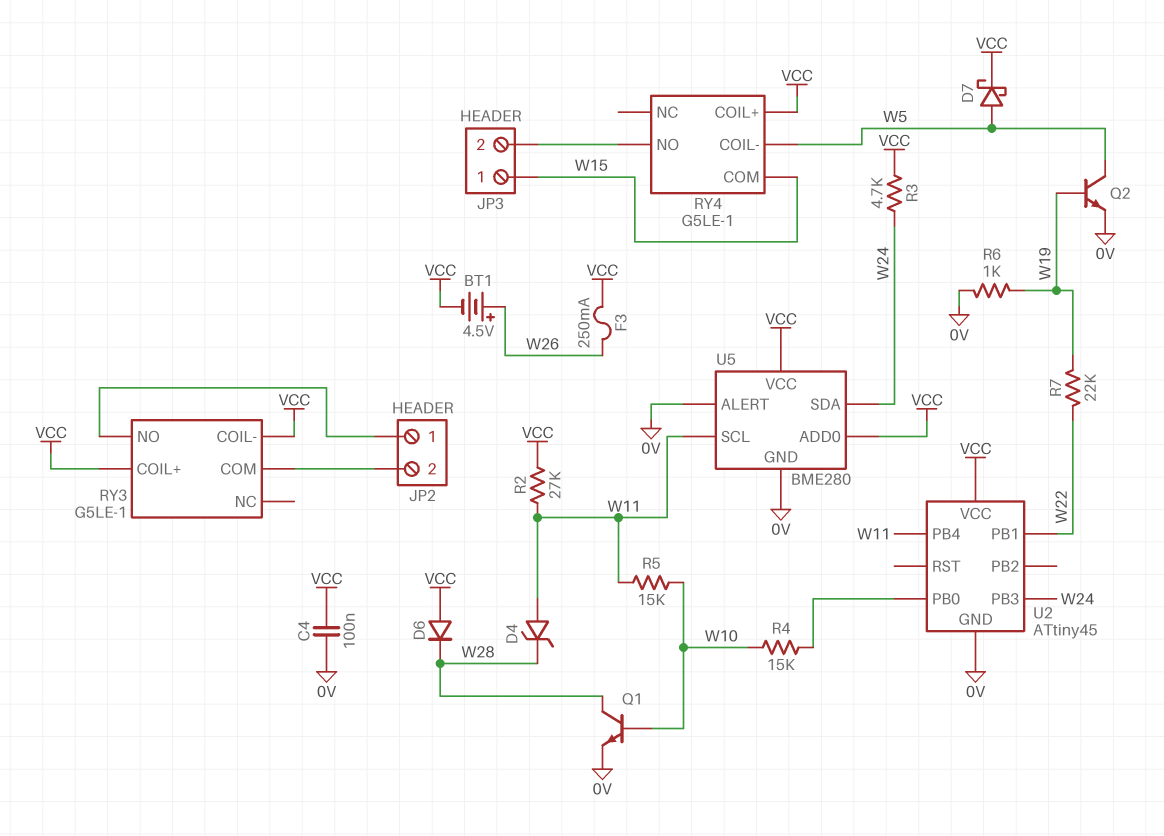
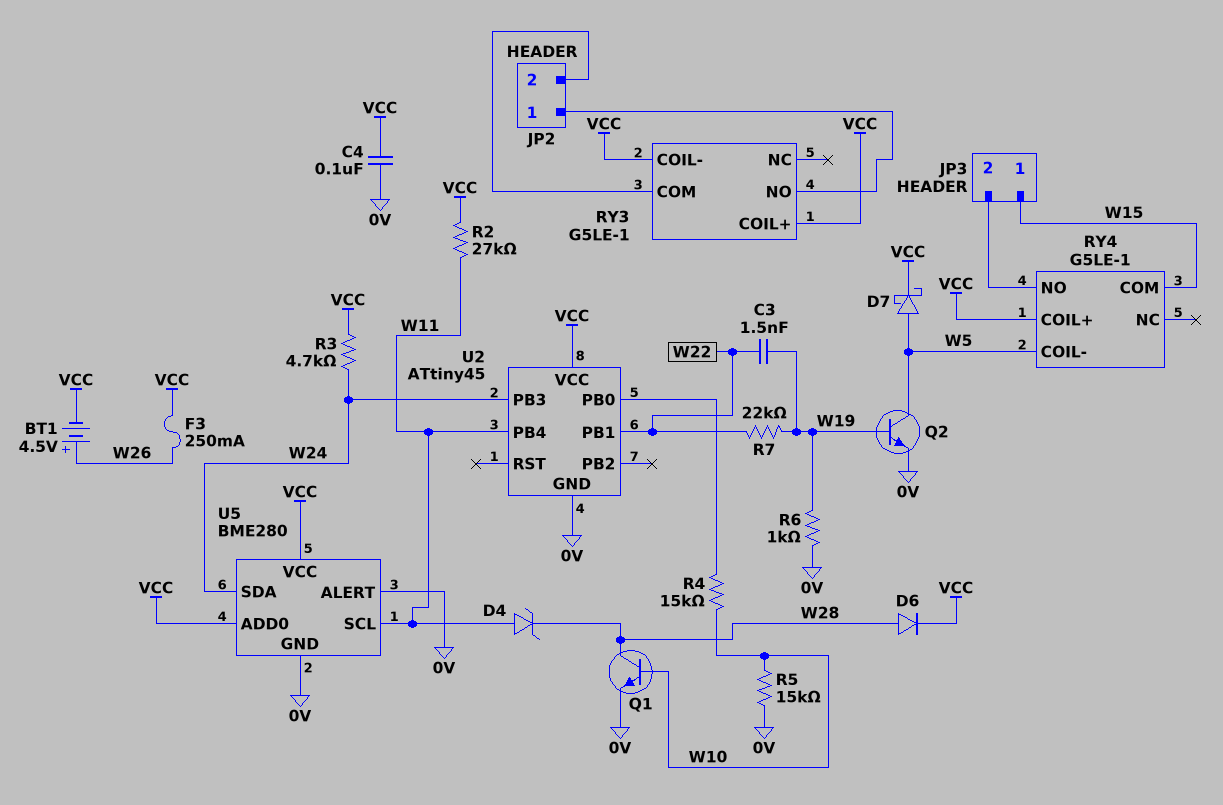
C3: none -> 1.5nF (W19, W22)
D6: diode (A VCC, K W28) -> diode (A W28, K VCC)
R5: 15k (W10, W11) -> 15k (0V, W10)

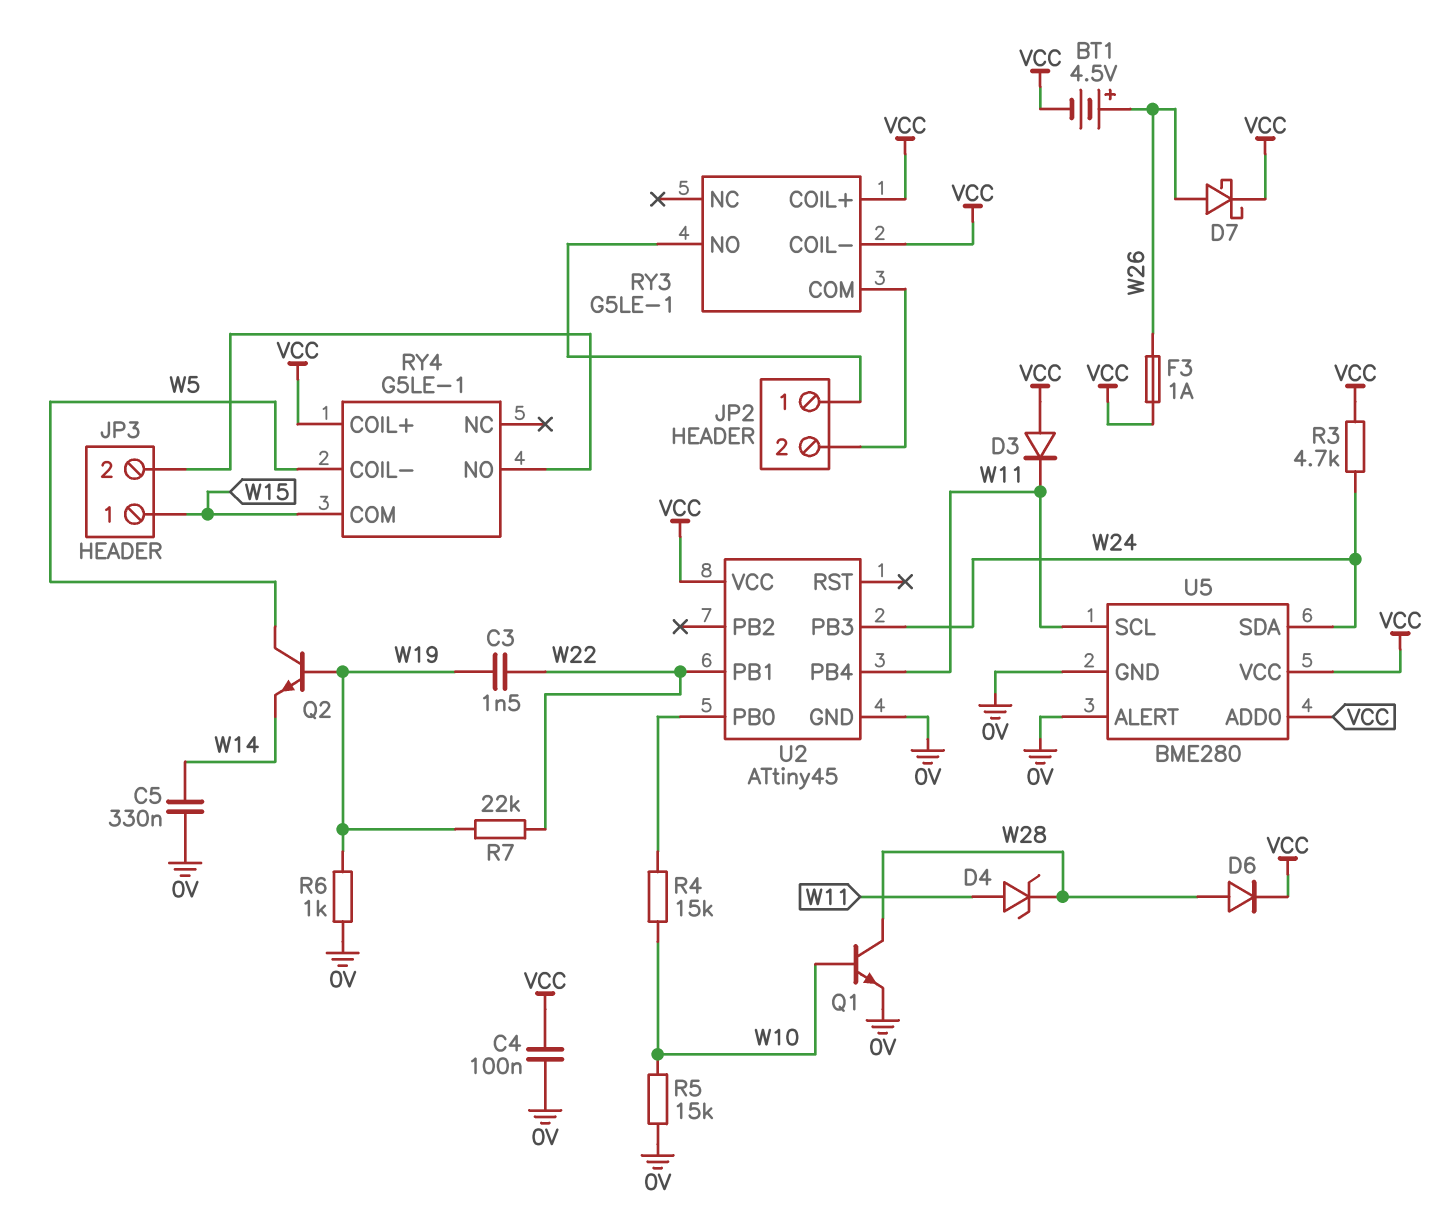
C5: none -> 330nF (0V, W14)
D3: none -> diode (A VCC, K W11)
D7: schottky (A W5, K VCC) -> schottky (A W26, K VCC)
F3: 250mA (VCC, W26) -> 1A (VCC, W26)
Q2: NPN (B W19, C W5, E 0V) -> NPN (B W19, C W5, E W14)
R2: 27k (VCC, W11) -> none

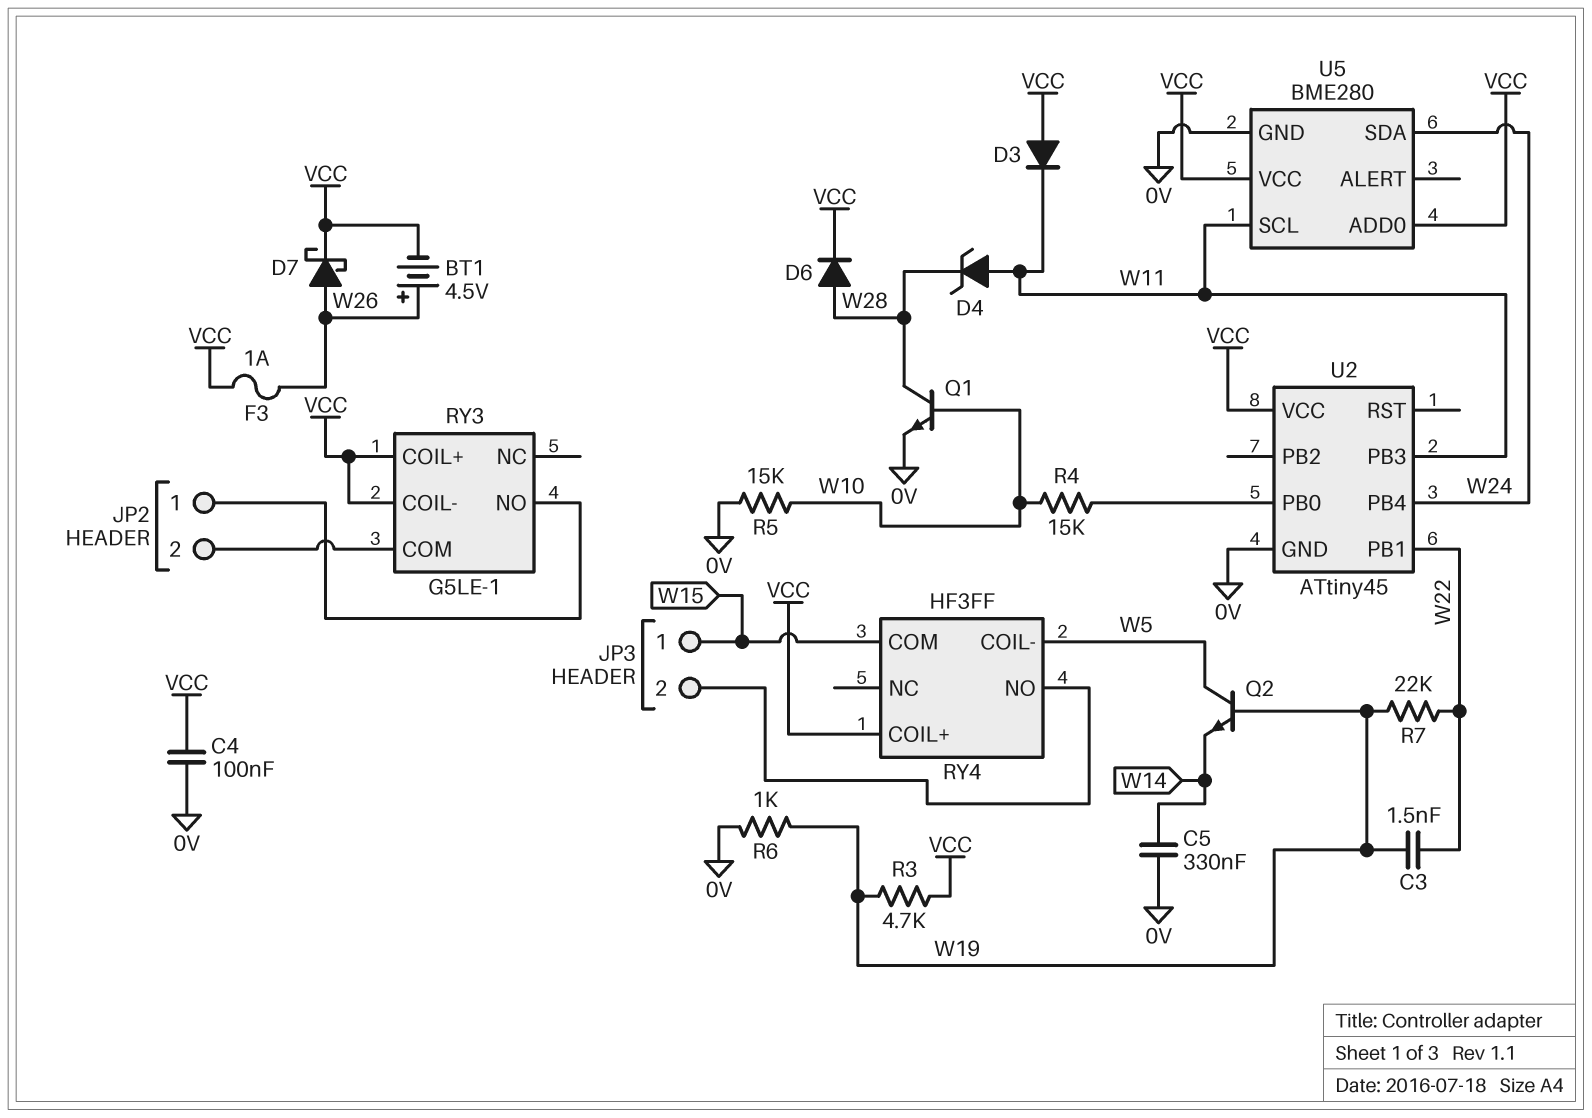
R3: 4.7k (VCC, W24) -> 4.7k (VCC, W19)
RY4: G5LE-1 -> HF3FF
U2 pin PB3: W24 -> W11
U2 pin PB4: W11 -> W24
U5 pin ALERT: 0V -> none

